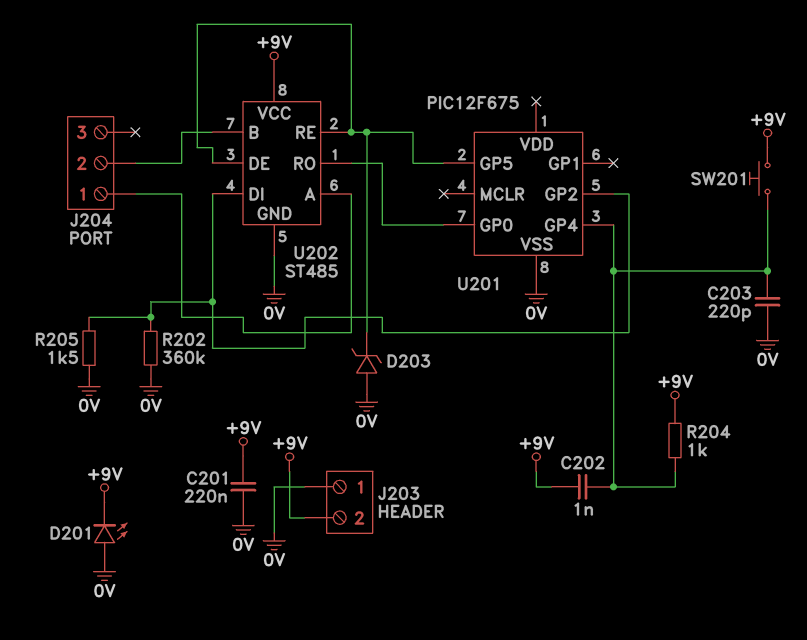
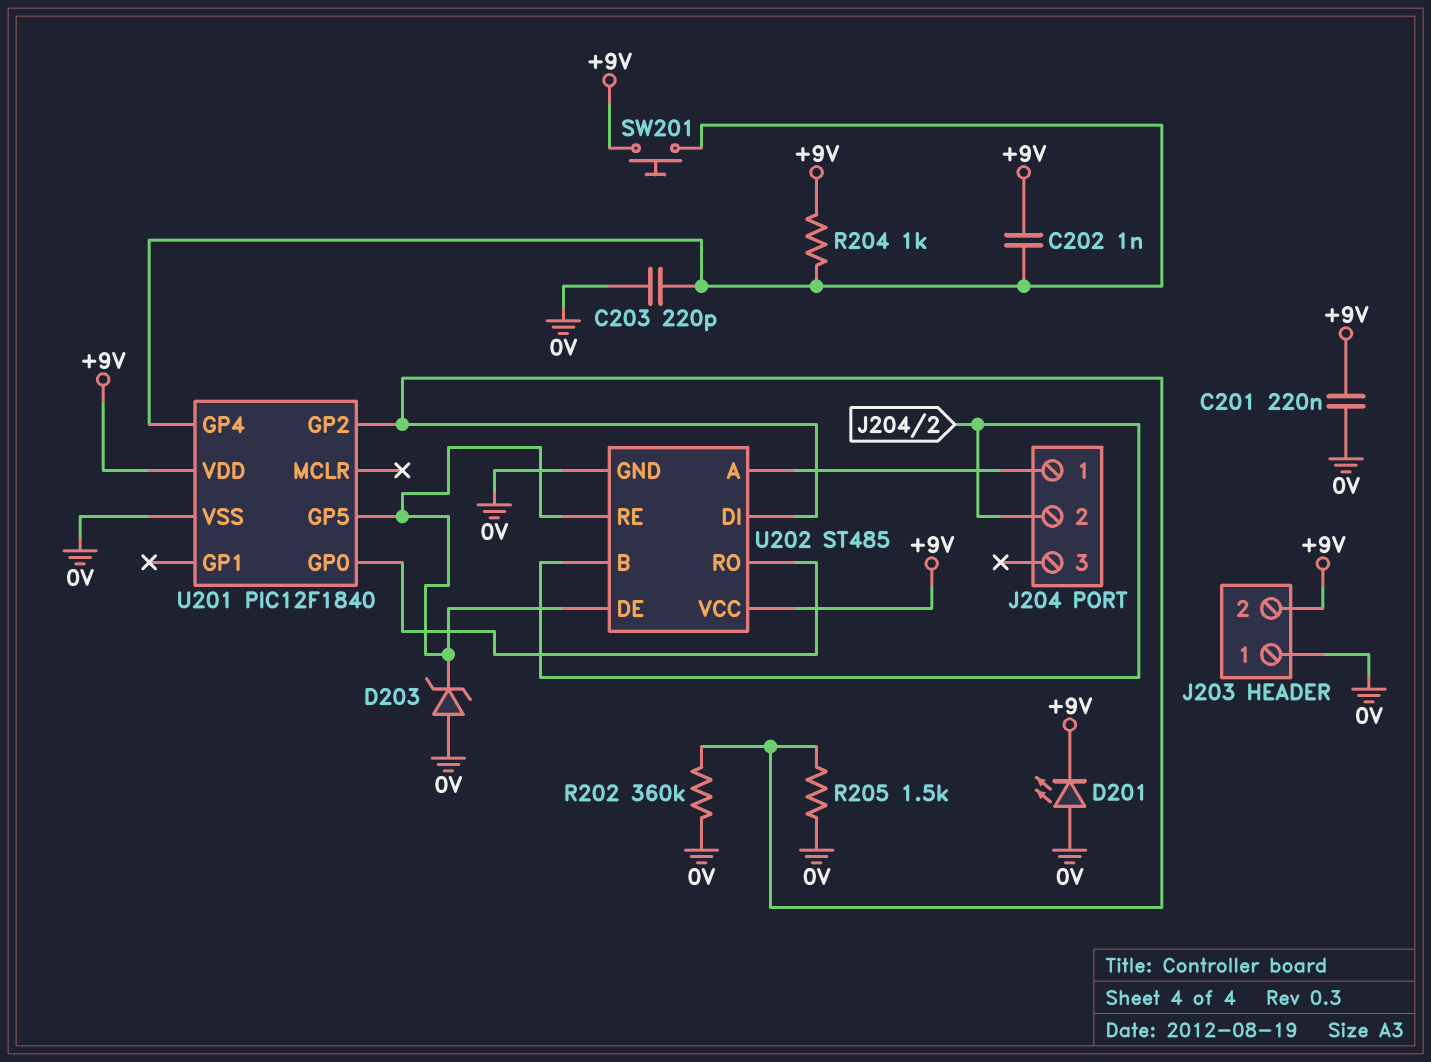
U201: PIC12F675 -> PIC12F1840
U201 pin VDD: none -> +9V

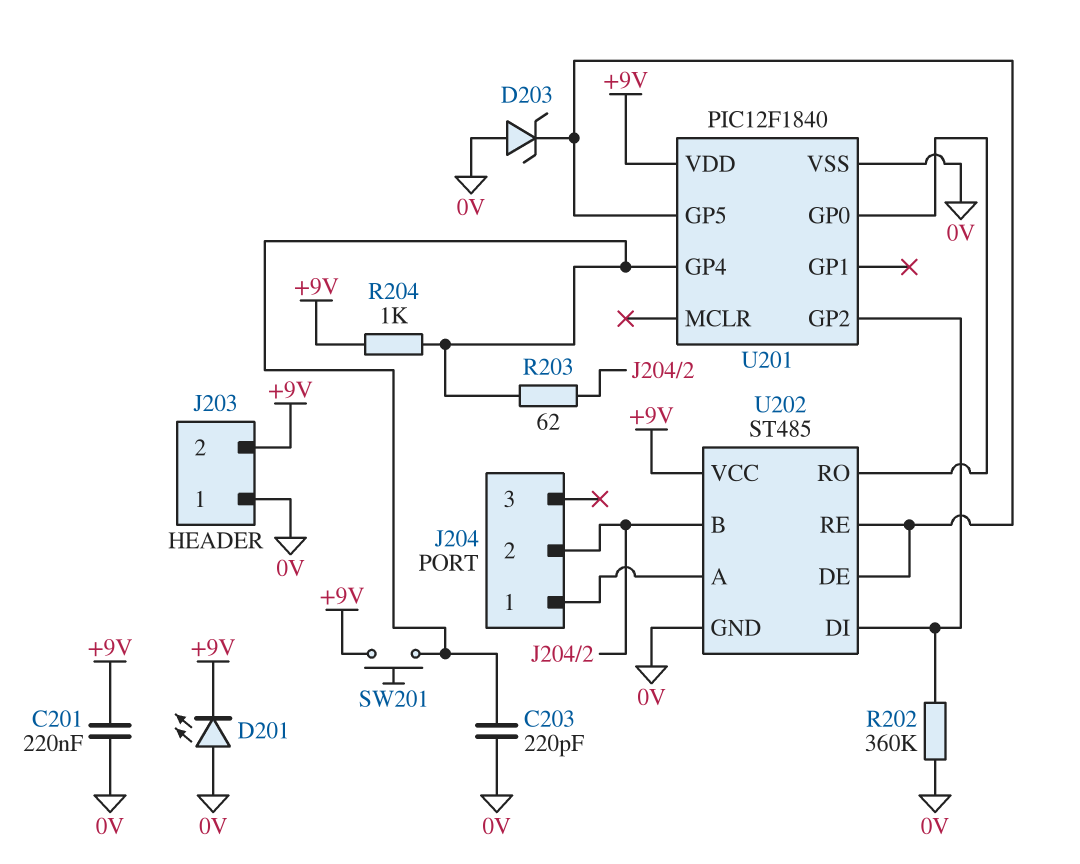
C202: 1nF (+9V, U201/GP4) -> none
R203: none -> 62 (J204/2, U201/GP4)
R205: 1.5k (0V, U201/GP2) -> none

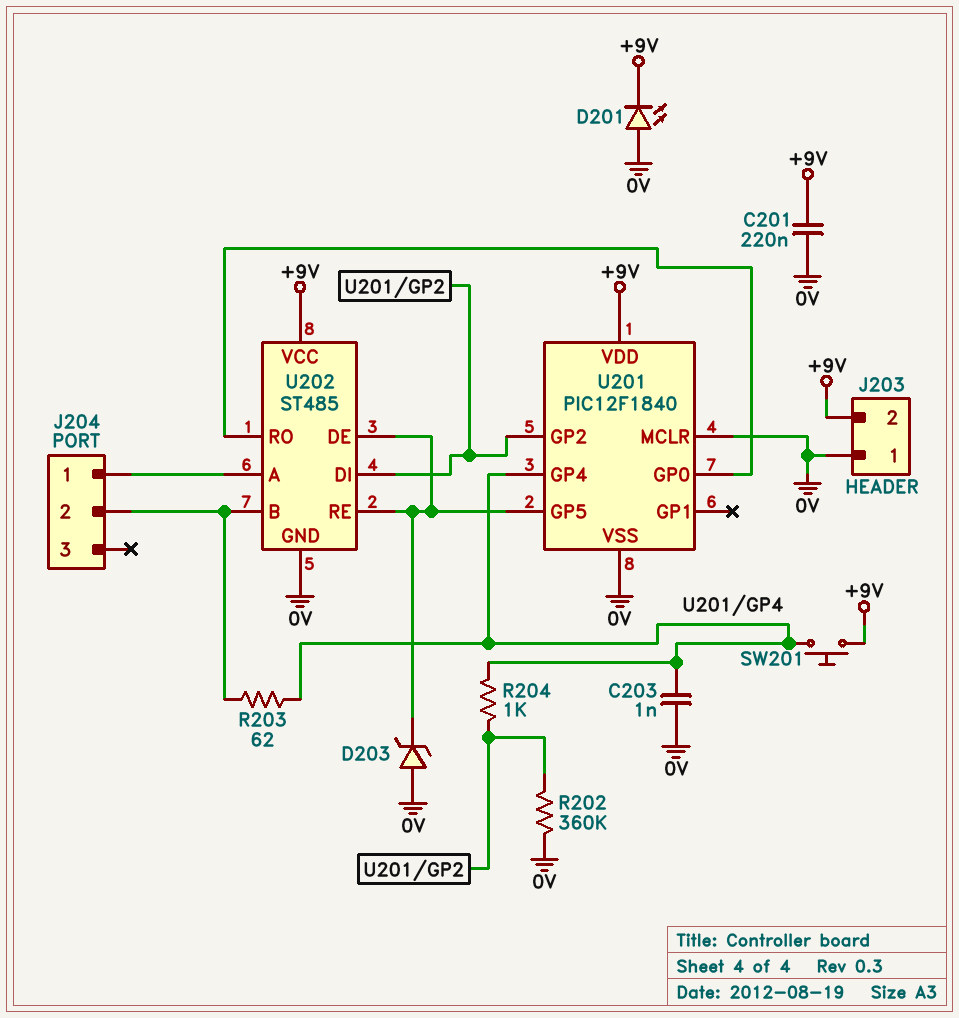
C203: 220pF (0V, U201/GP4) -> 1nF (0V, U201/GP4)
R204: 1k (+9V, U201/GP4) -> 1k (U201/GP2, U201/GP4)
U201 pin MCLR: none -> 0V

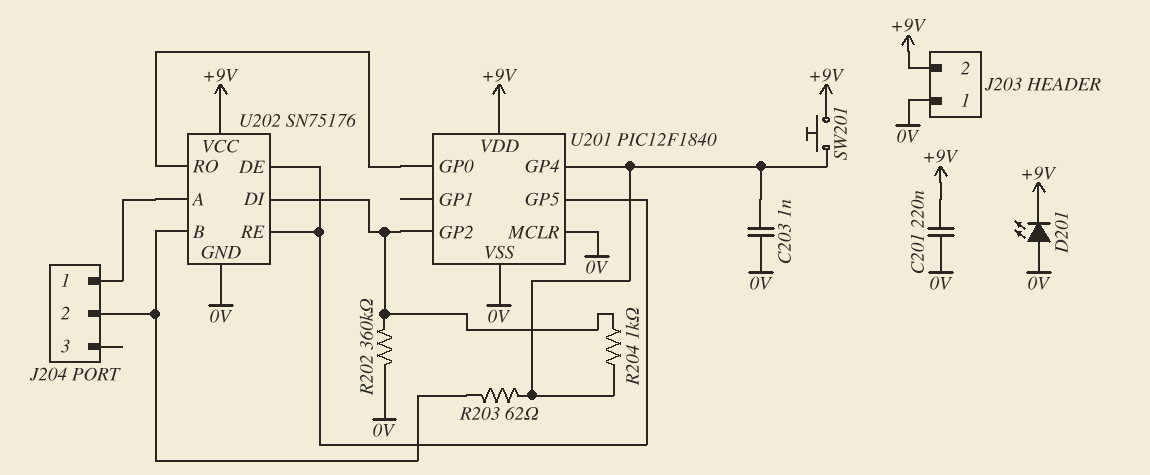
D203: zener (A 0V, K U201/GP5) -> none
U202: ST485 -> SN75176

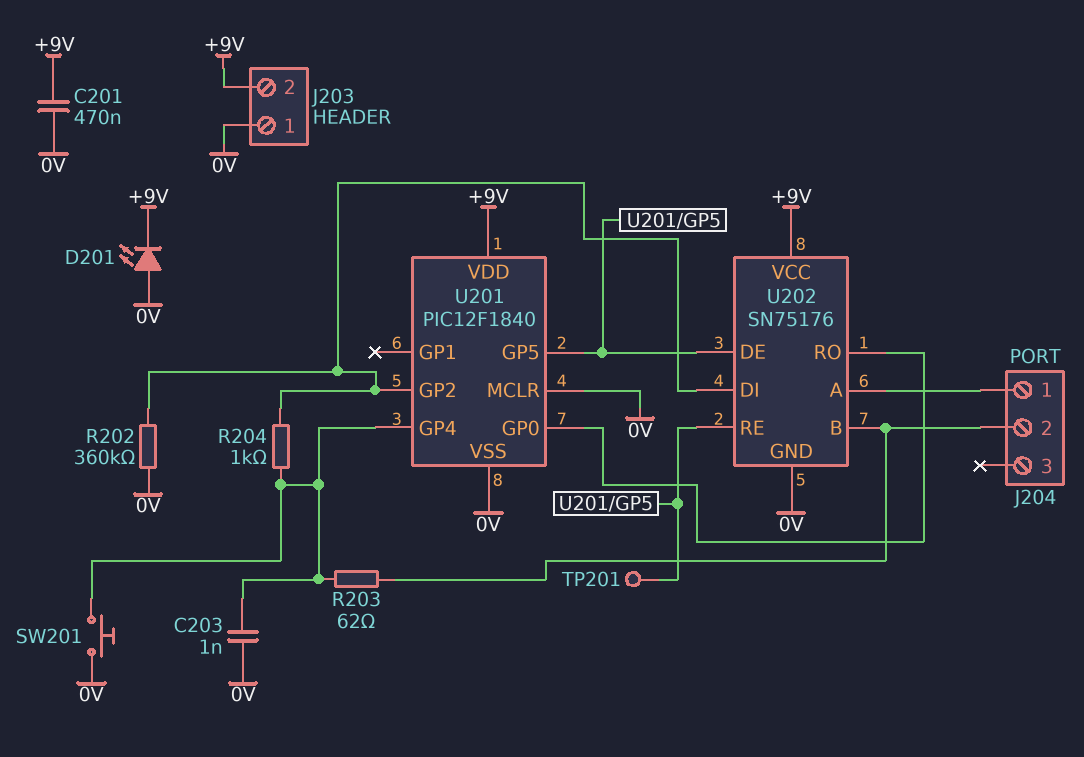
C201: 220nF (+9V, 0V) -> 470nF (+9V, 0V)
SW201: button (+9V, U201/GP4) -> button (0V, U201/GP4)
TP201: none -> test point (U201/GP5)

